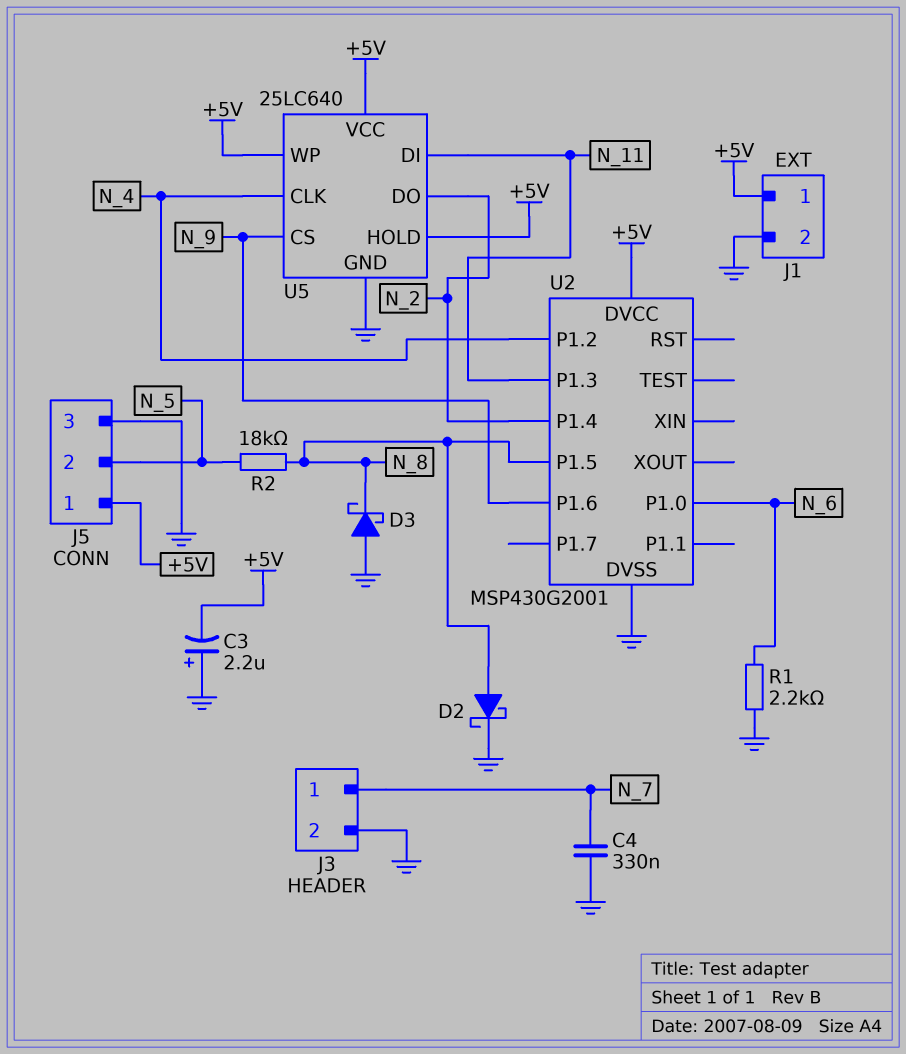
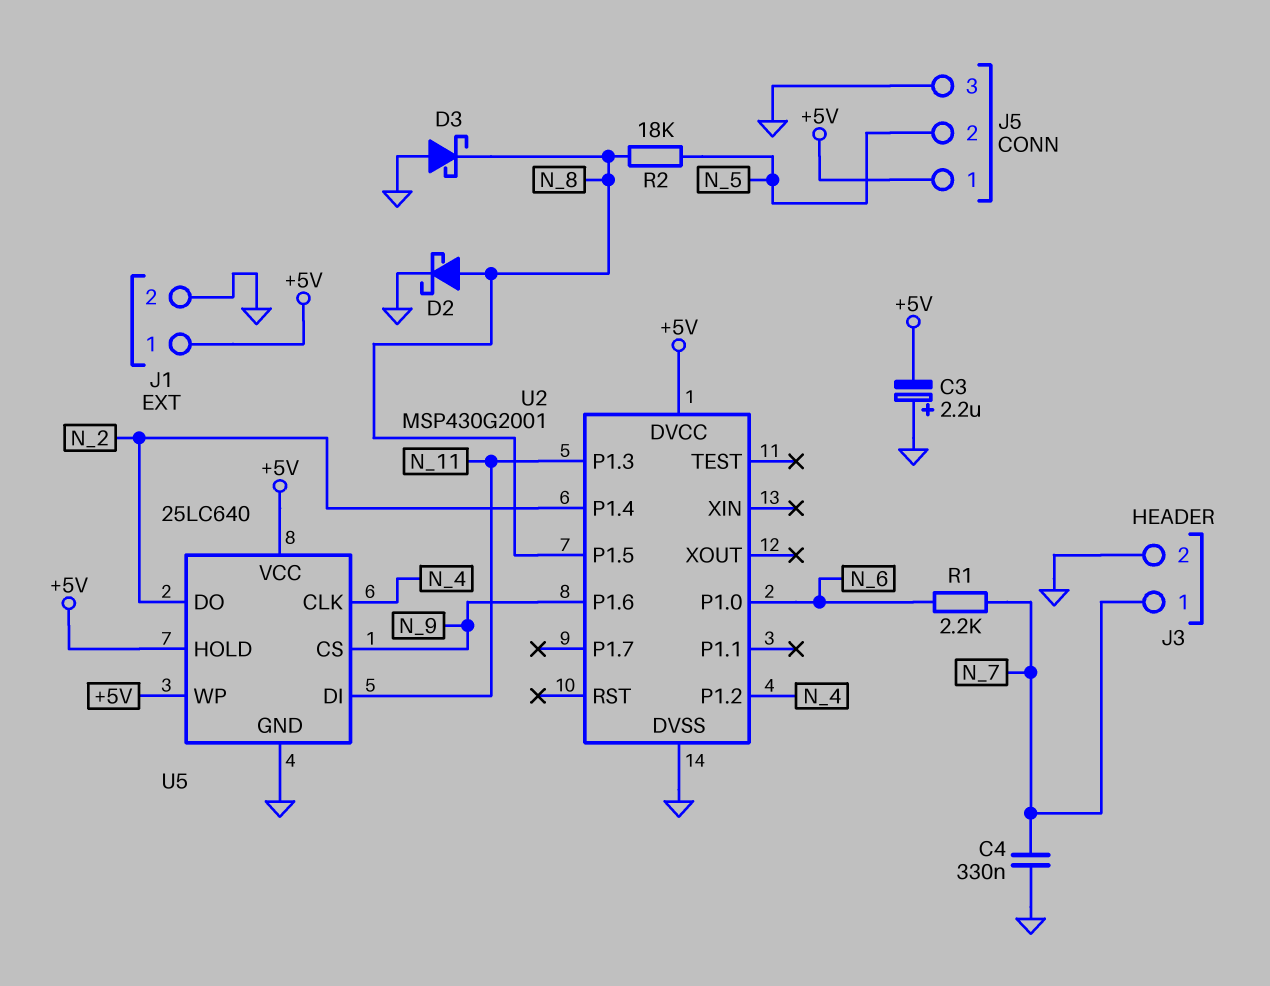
R1: 2.2k (GND, N_6) -> 2.2k (N_6, N_7)

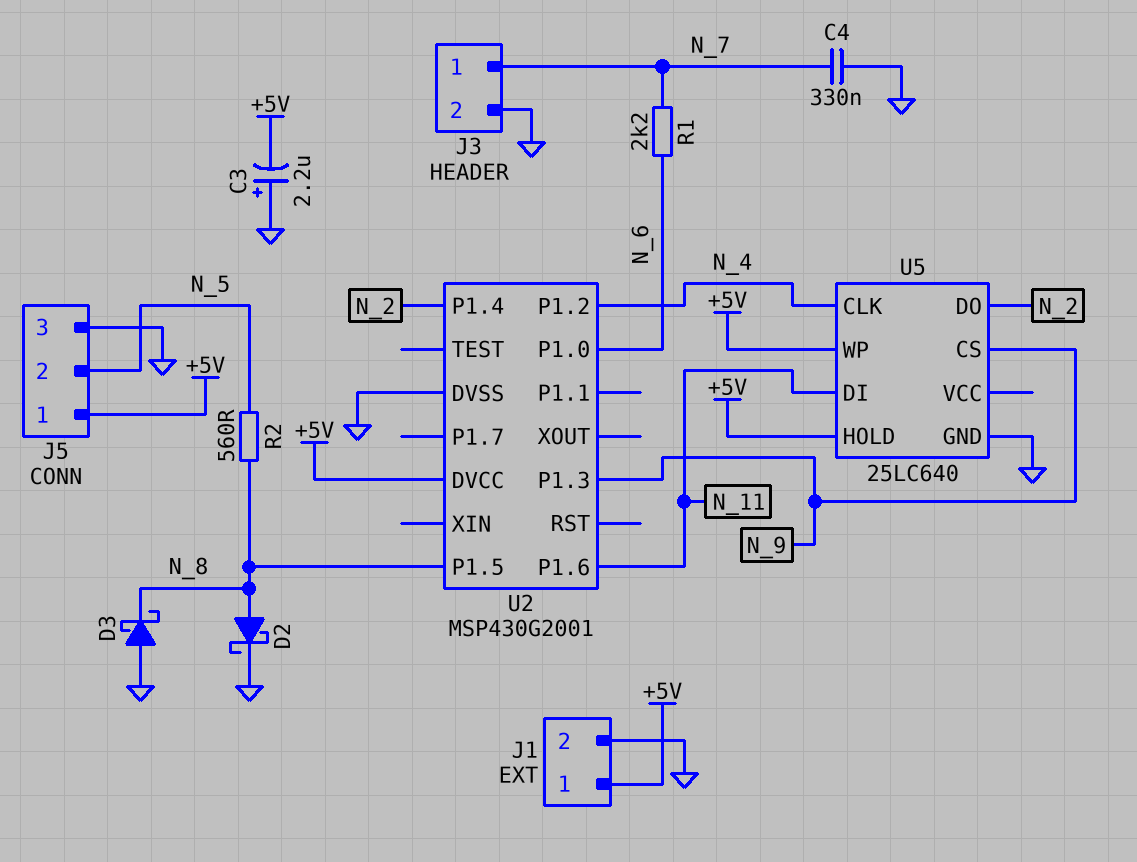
R2: 18k (N_5, N_8) -> 560 (N_5, N_8)
U2 pin P1.3: N_11 -> N_9
U2 pin P1.6: N_9 -> N_11
U5 pin VCC: +5V -> none

